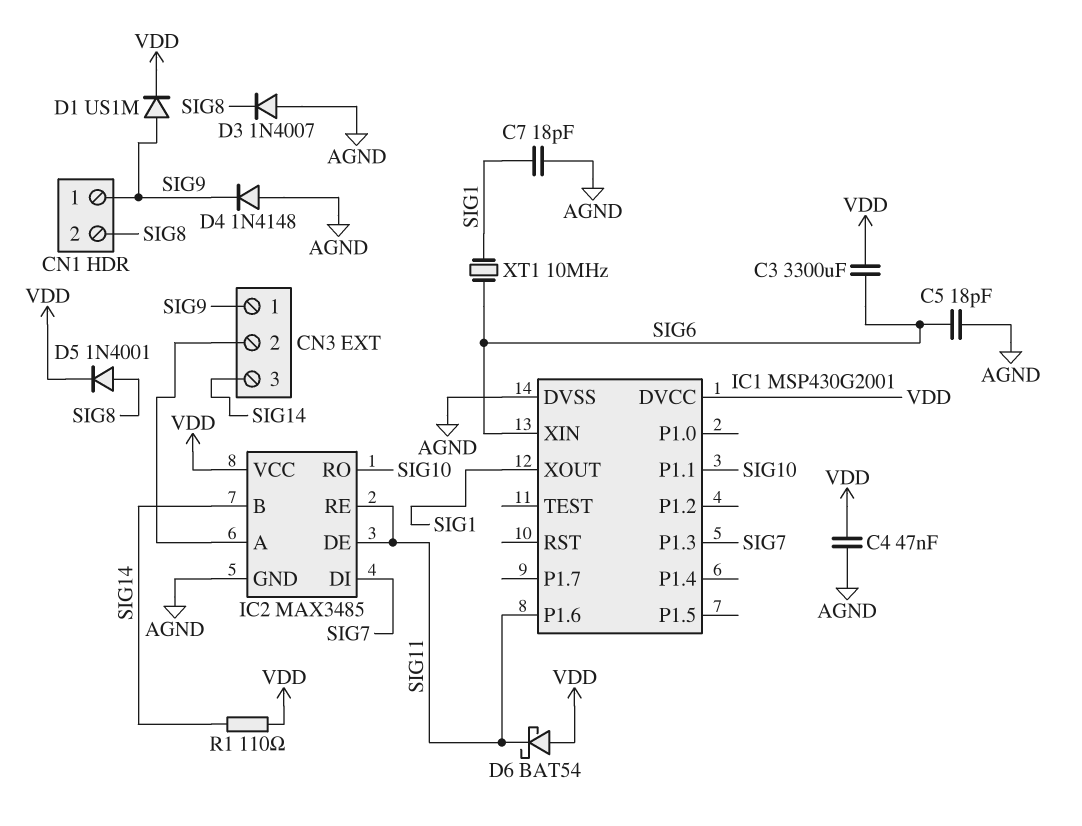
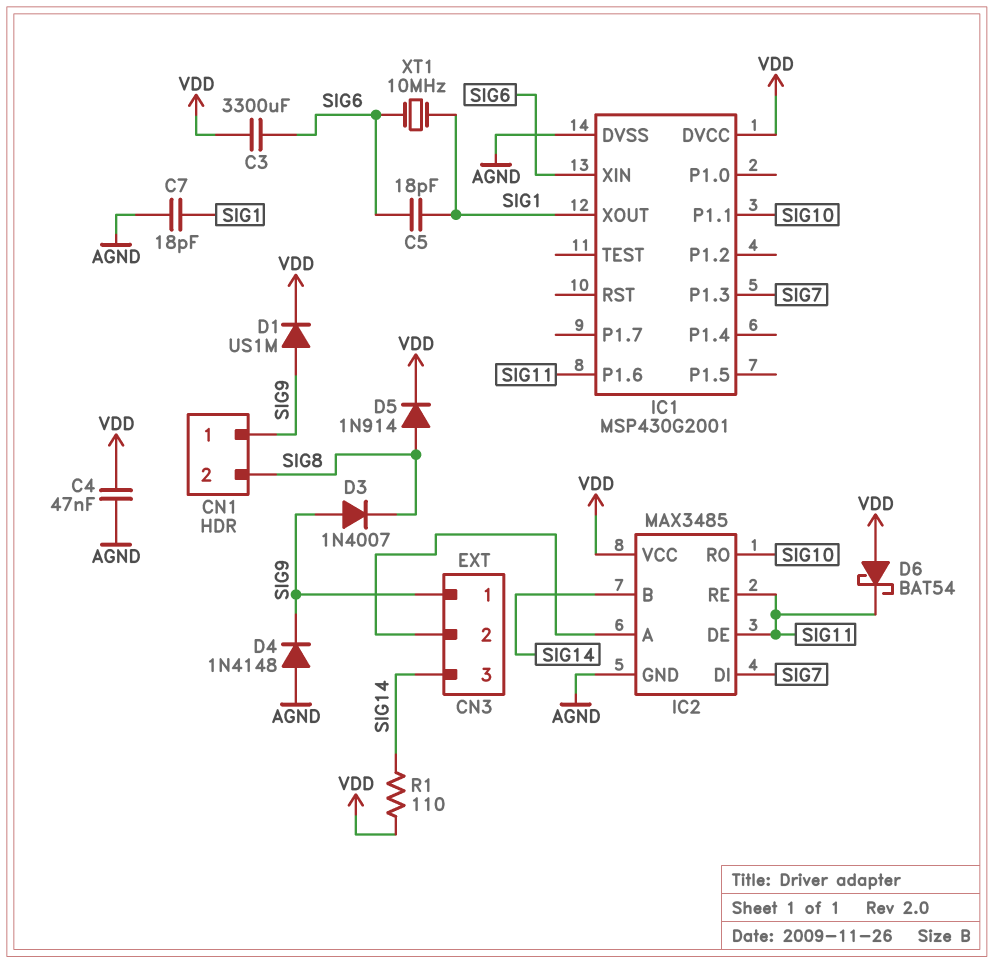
C5: 18pF (AGND, SIG6) -> 18pF (SIG1, SIG6)
D3: diode 1N4007 (A AGND, K SIG8) -> diode 1N4007 (A SIG9, K SIG8)
D5: diode 1N4001 (A SIG8, K VDD) -> diode 1N914 (A SIG8, K VDD)

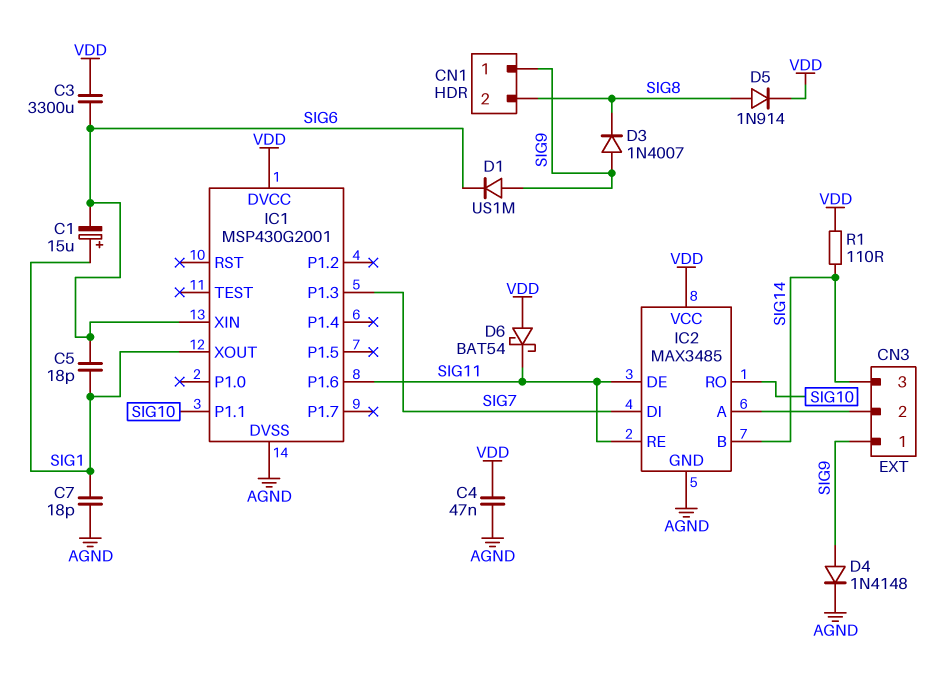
C1: none -> 15uF (plus SIG1, minus SIG6)
D1: diode US1M (A SIG9, K VDD) -> diode US1M (A SIG9, K SIG6)
D4: diode 1N4148 (A AGND, K SIG9) -> diode 1N4148 (A SIG9, K AGND)
XT1: 10MHz (SIG1, SIG6) -> none

